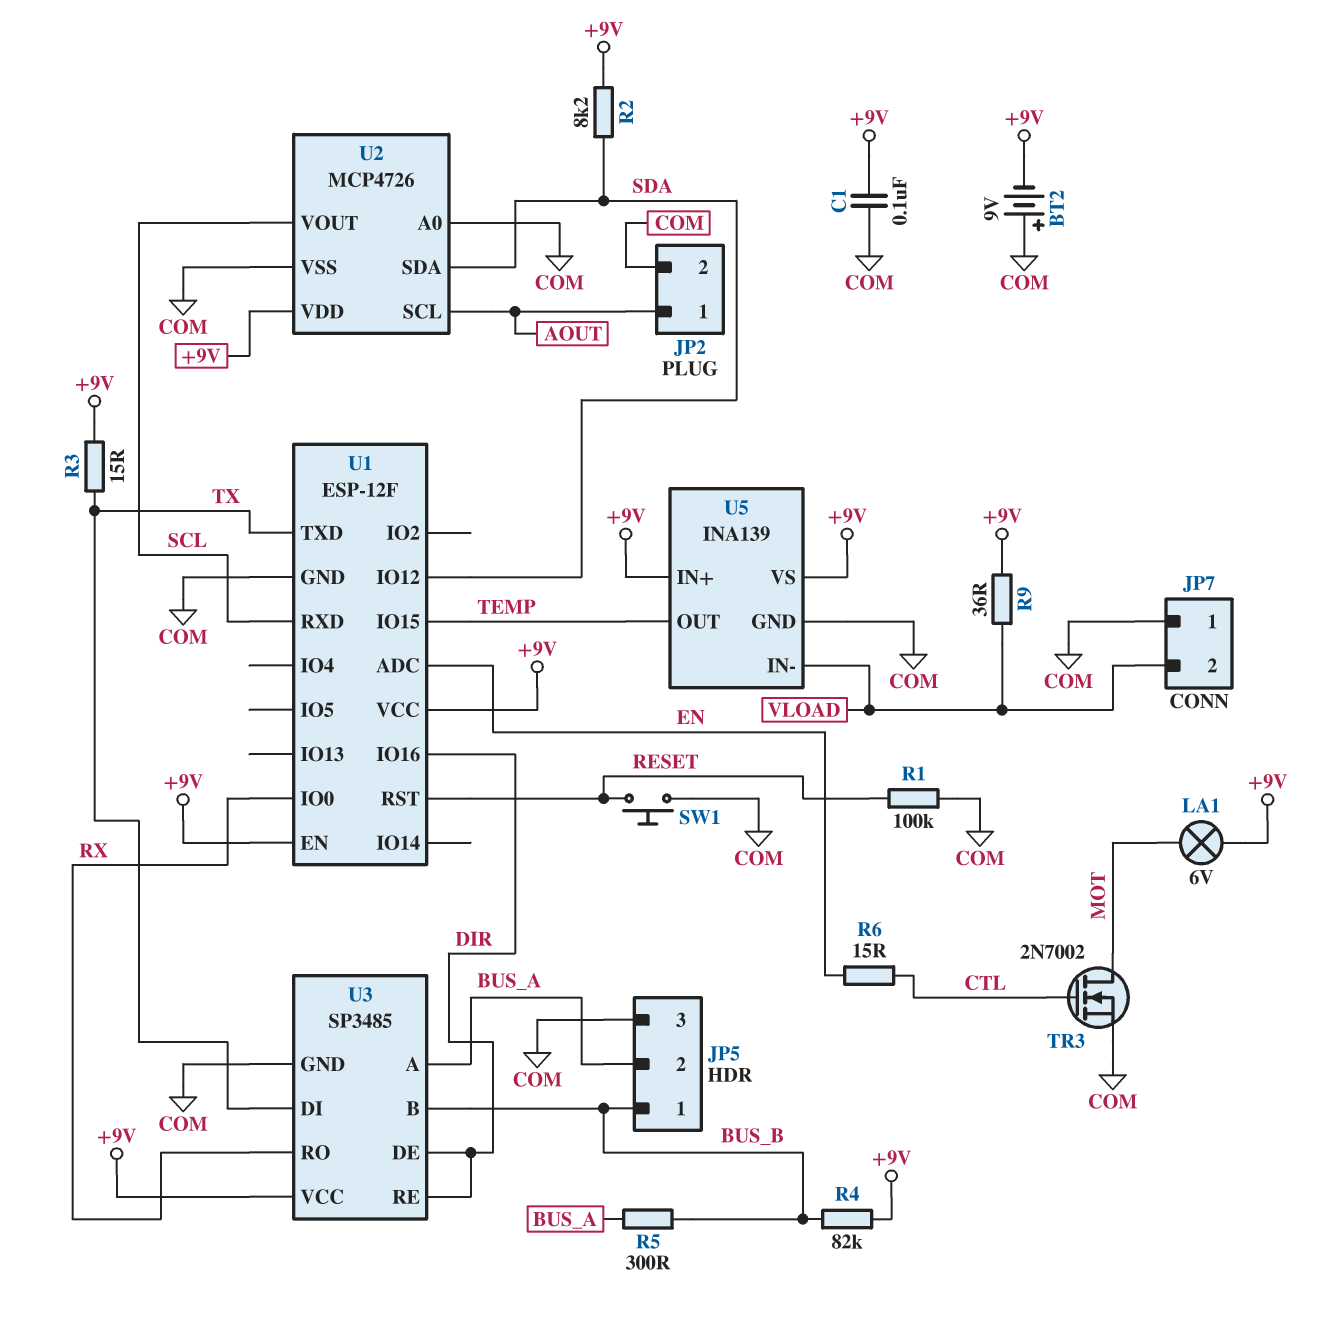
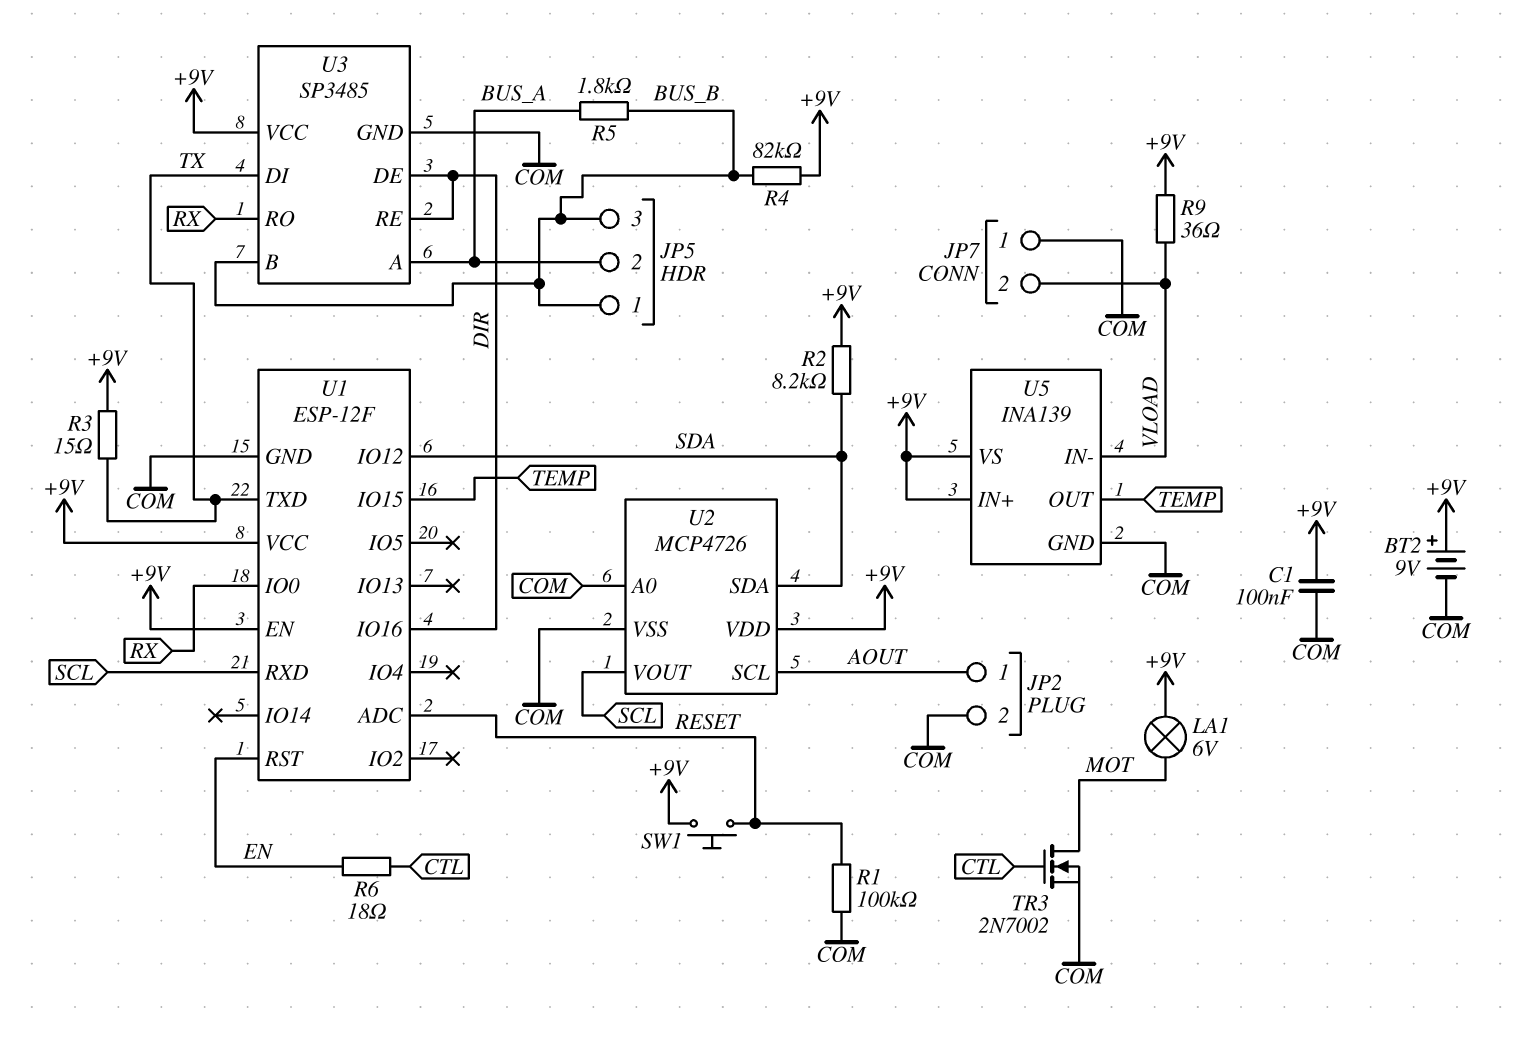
BT2: 9V (plus COM, minus +9V) -> 9V (plus +9V, minus COM)
JP5 pin 3: COM -> BUS_B
R5: 300 (BUS_A, BUS_B) -> 1.8k (BUS_A, BUS_B)
R6: 15 (CTL, EN) -> 18 (CTL, EN)
SW1: button (COM, RESET) -> button (+9V, RESET)
U1 pin ADC: EN -> RESET
U1 pin RST: RESET -> EN

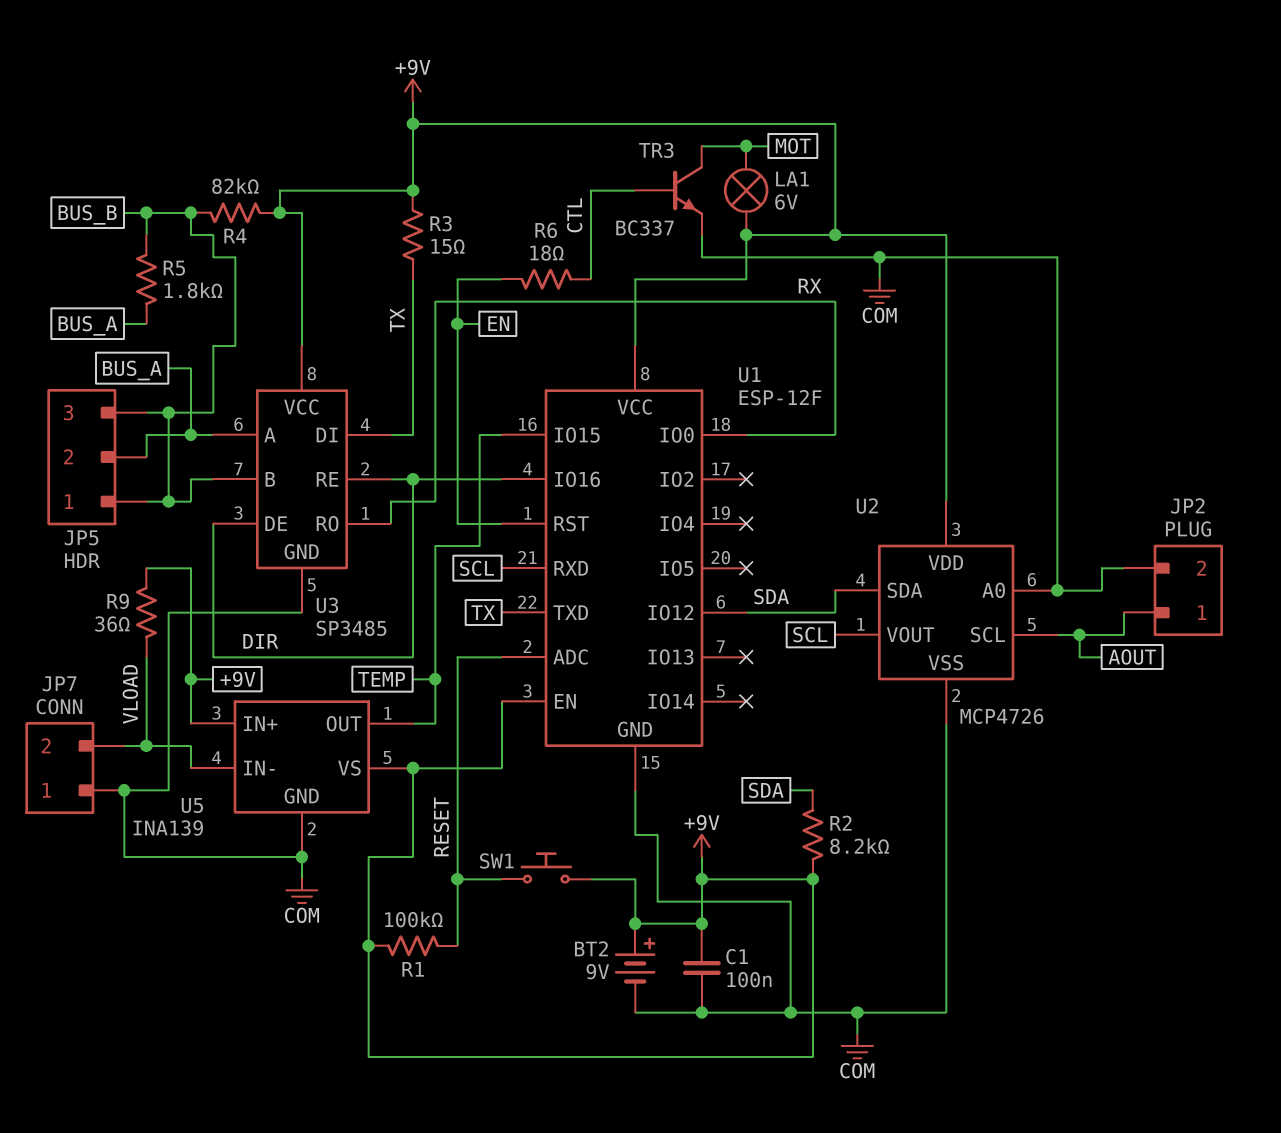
R1: 100k (COM, RESET) -> 100k (+9V, RESET)
TR3: NMOS 2N7002 (G CTL, D MOT, S COM) -> NPN BC337 (B CTL, C MOT, E COM)

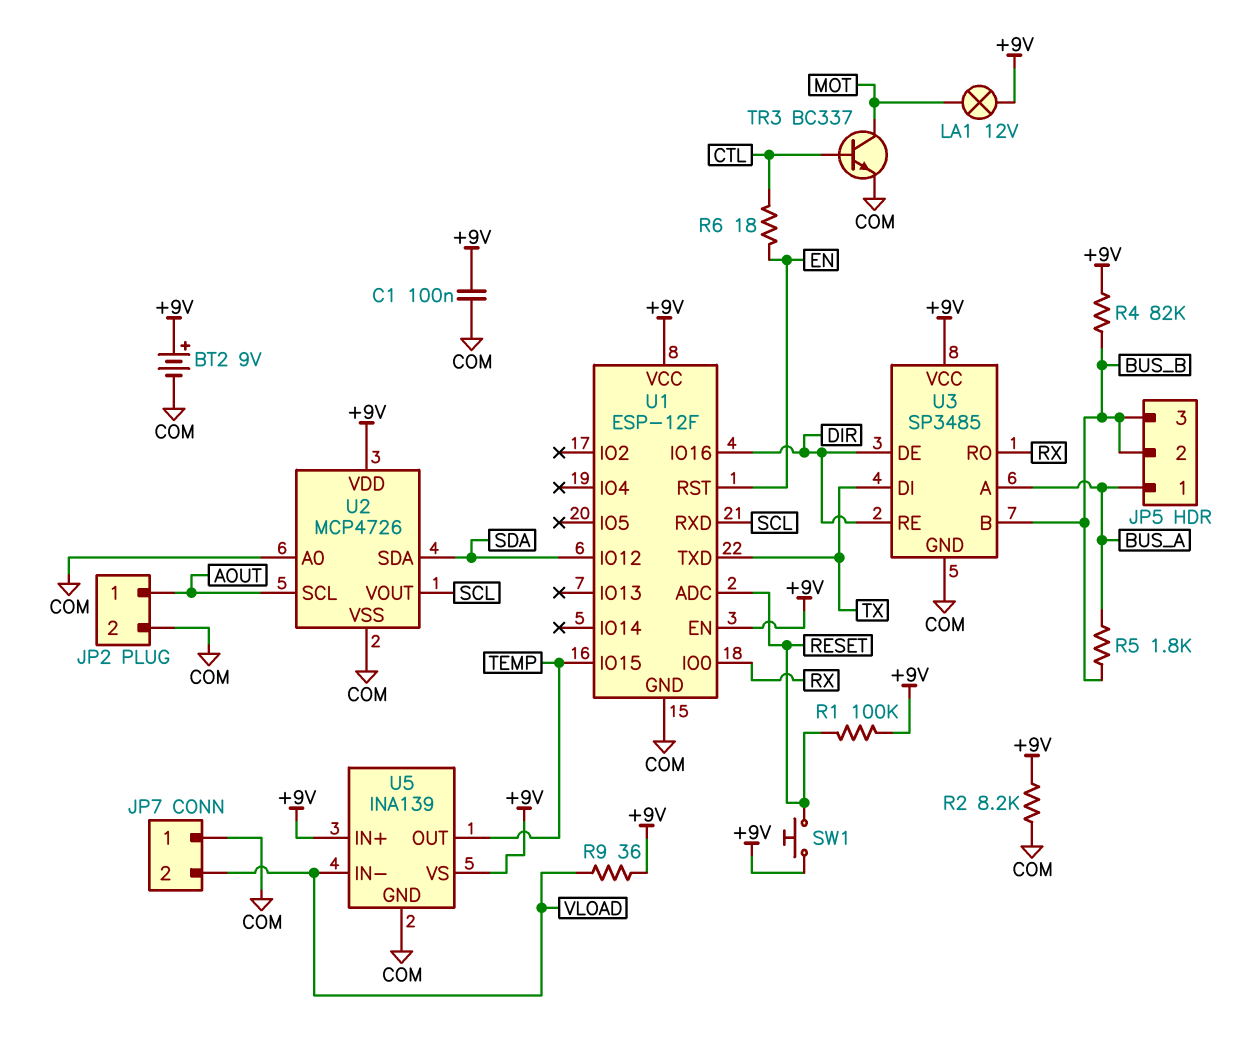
JP5 pin 1: BUS_B -> BUS_A
JP5 pin 2: BUS_A -> BUS_B
LA1: lamp 6V (+9V, MOT) -> lamp 12V (+9V, MOT)
R2: 8.2k (+9V, SDA) -> 8.2k (+9V, COM)
R3: 15 (+9V, TX) -> none

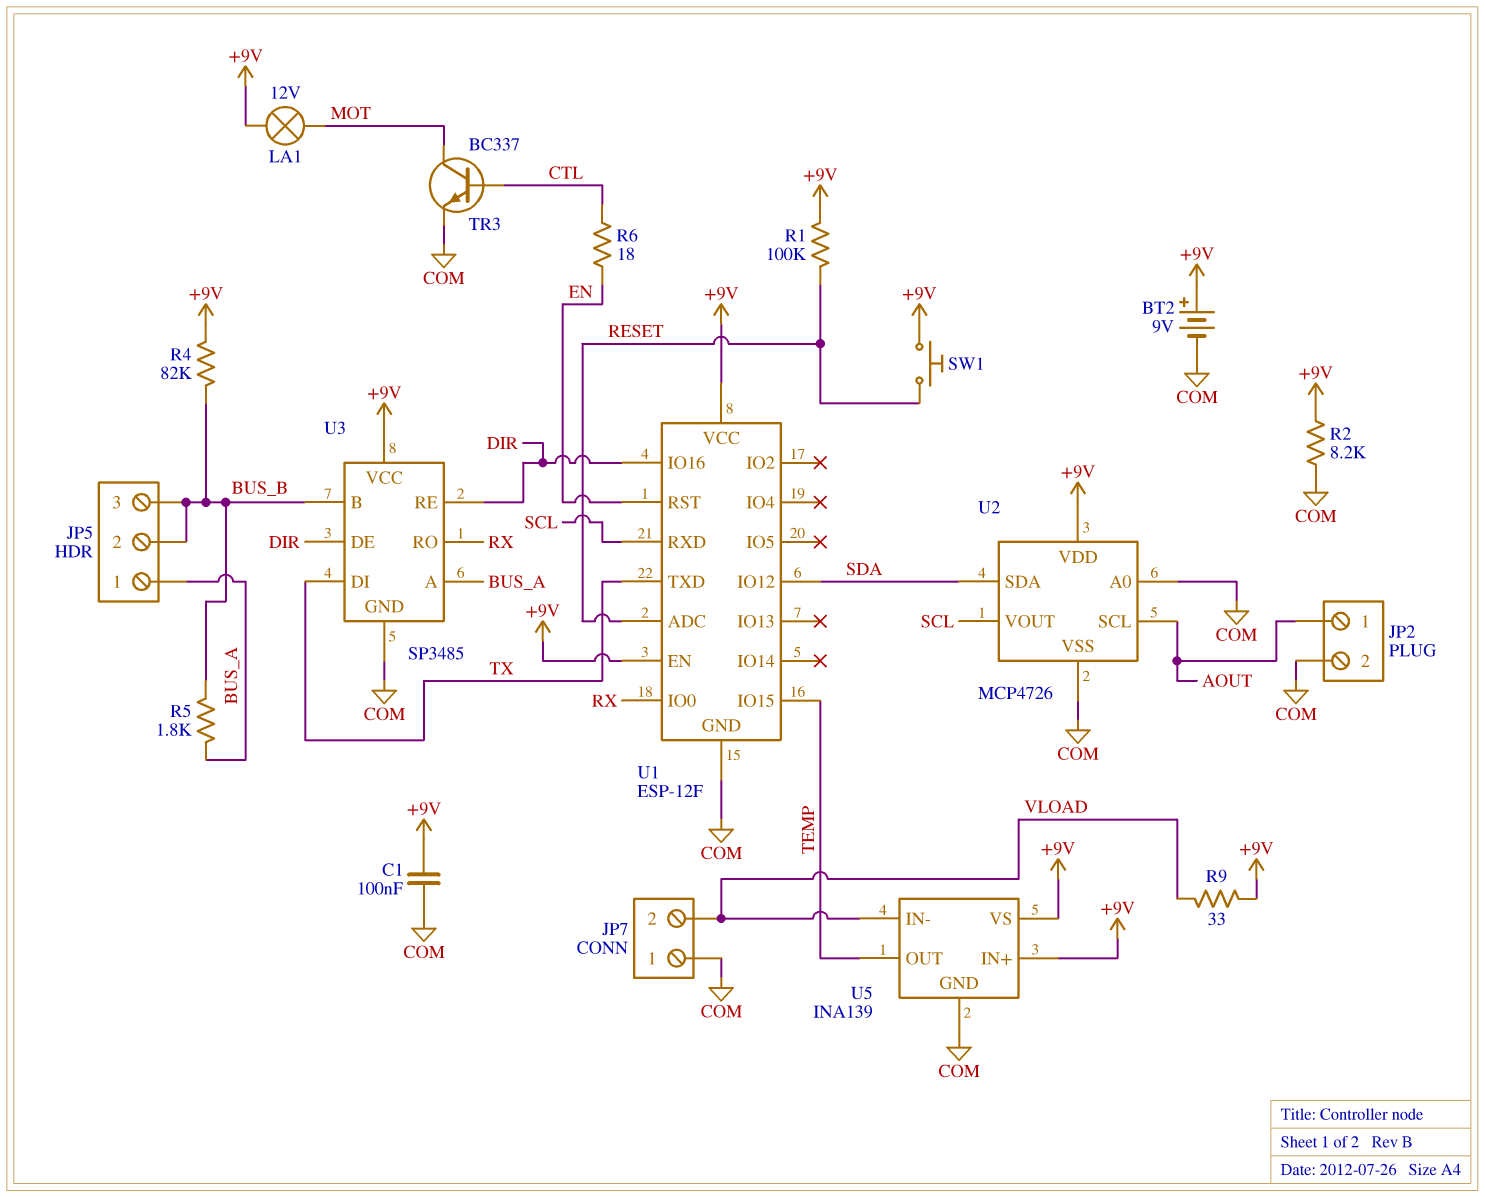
R9: 36 (+9V, VLOAD) -> 33 (+9V, VLOAD)

